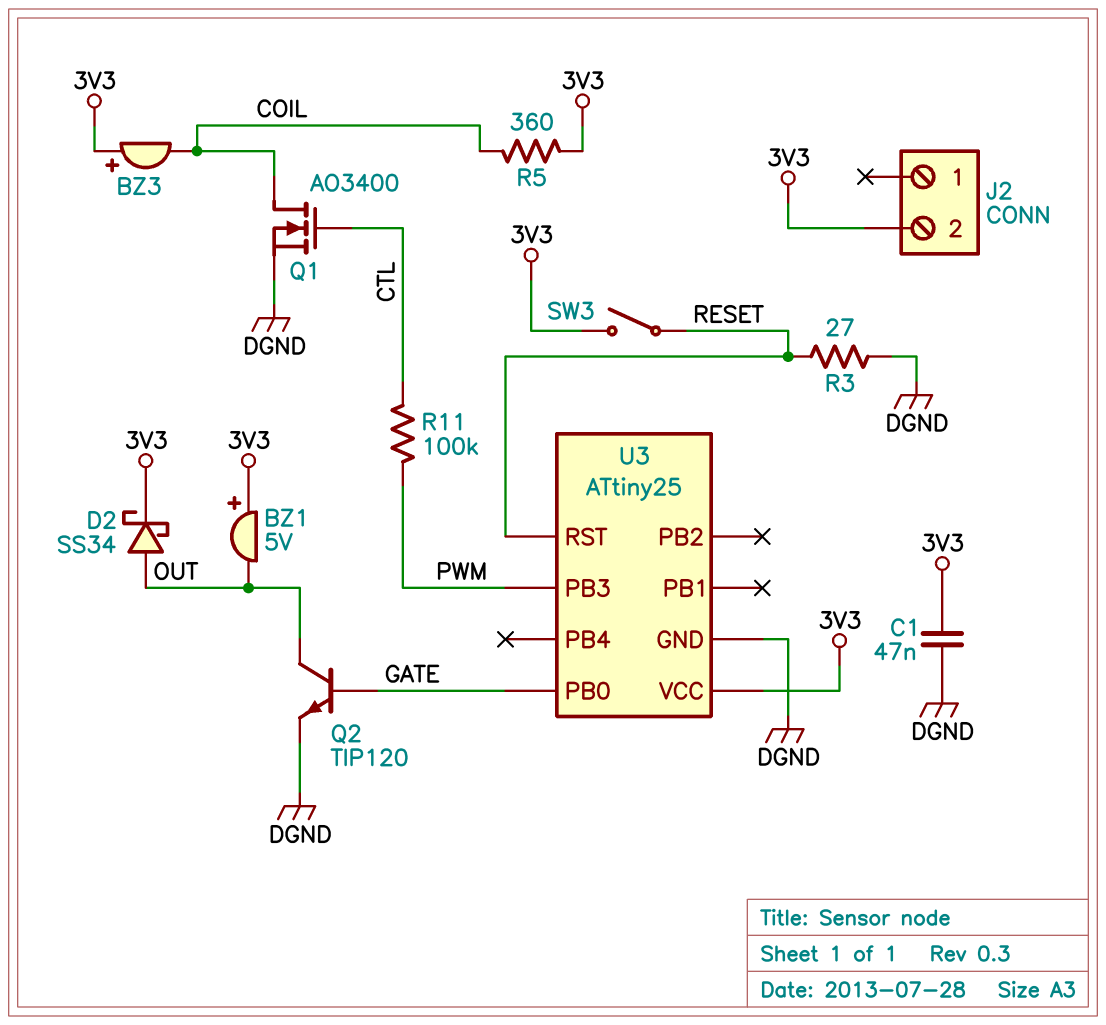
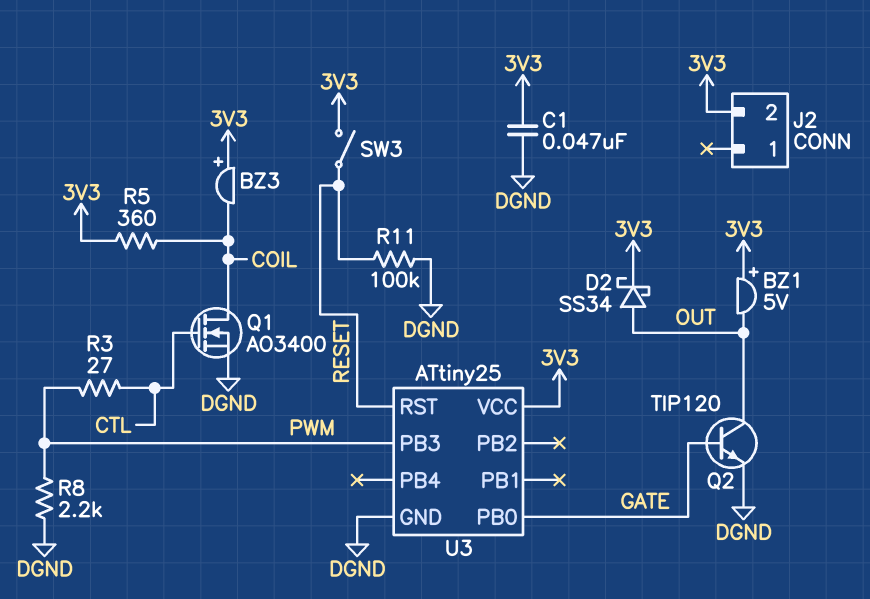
R3: 27 (DGND, RESET) -> 27 (CTL, PWM)
R8: none -> 2.2k (DGND, PWM)
R11: 100k (CTL, PWM) -> 100k (DGND, RESET)

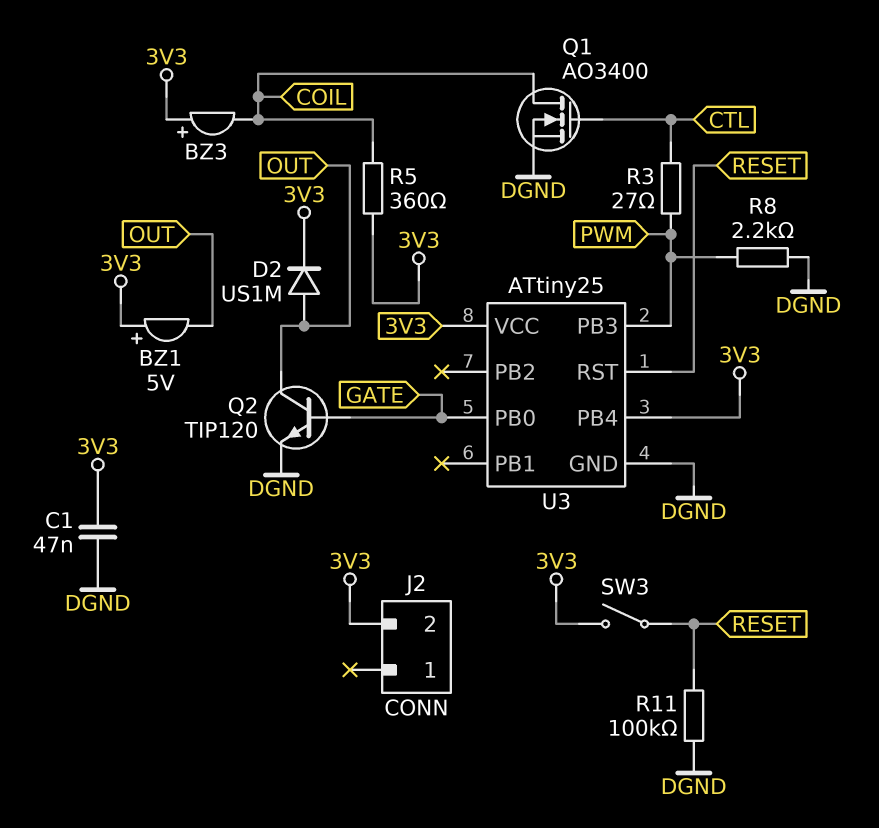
D2: schottky SS34 (A OUT, K 3V3) -> diode US1M (A OUT, K 3V3)
U3 pin PB4: none -> 3V3

